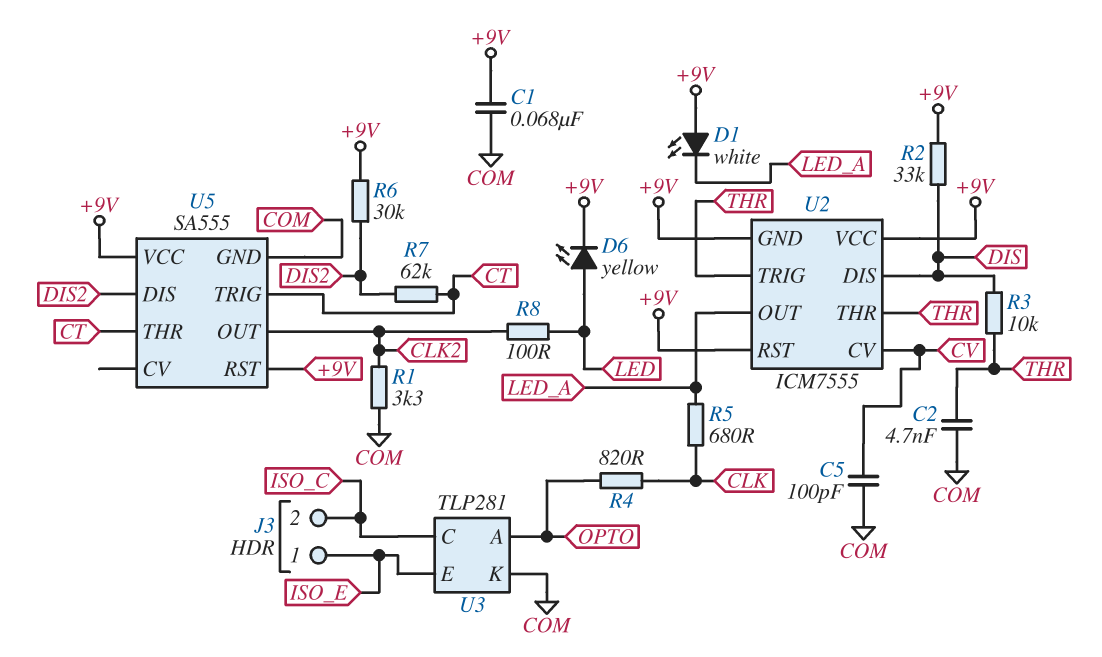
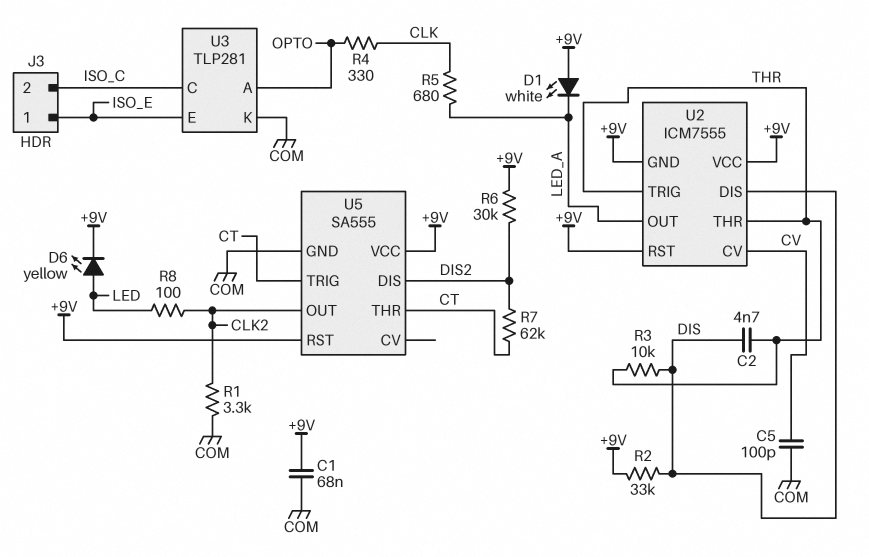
C2: 4.7nF (COM, THR) -> 4.7nF (DIS, THR)
R4: 820 (CLK, OPTO) -> 330 (CLK, OPTO)

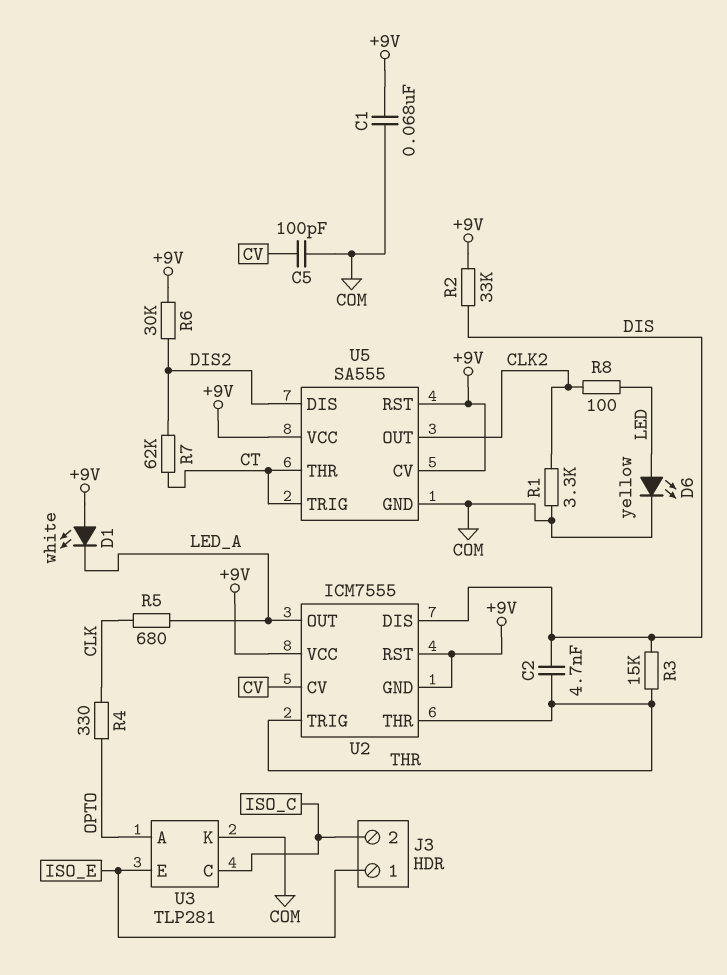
D6: LED yellow (A LED, K +9V) -> LED yellow (A LED, K COM)
R3: 10k (DIS, THR) -> 15k (DIS, THR)
U5 pin CV: none -> +9V

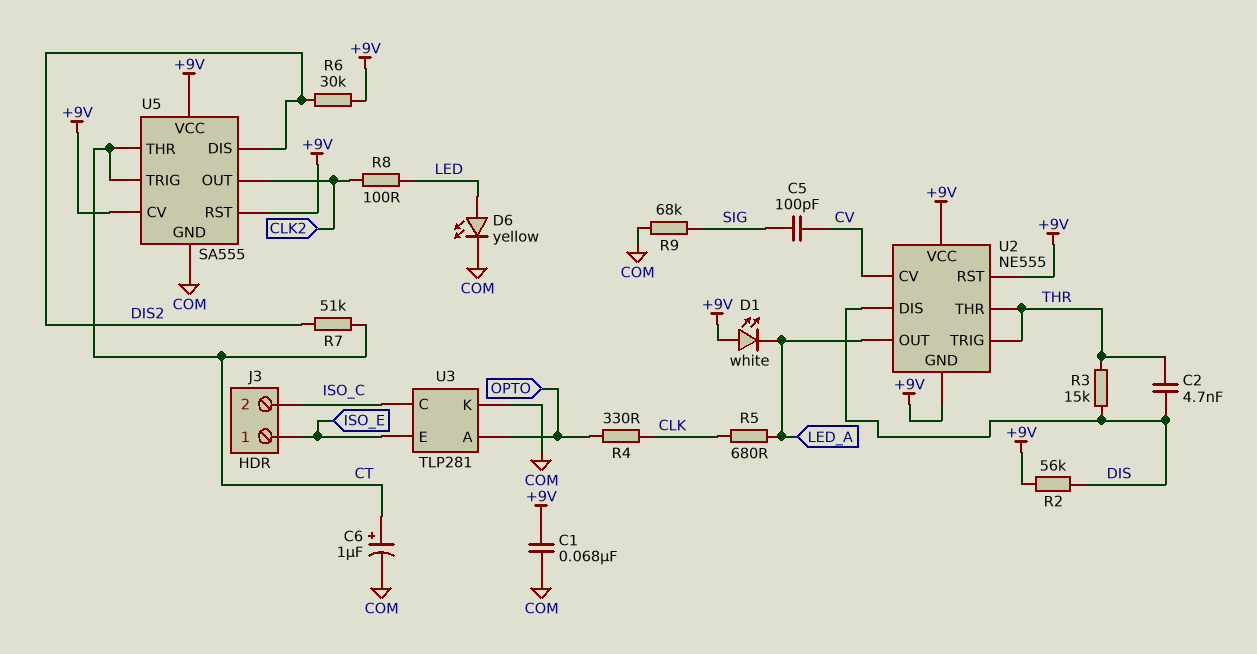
C5: 100pF (COM, CV) -> 100pF (CV, SIG)
C6: none -> 1uF (plus CT, minus COM)
R1: 3.3k (CLK2, COM) -> none
R2: 33k (+9V, DIS) -> 56k (+9V, DIS)
R7: 62k (CT, DIS2) -> 51k (CT, DIS2)
R9: none -> 68k (COM, SIG)
U2: ICM7555 -> NE555

